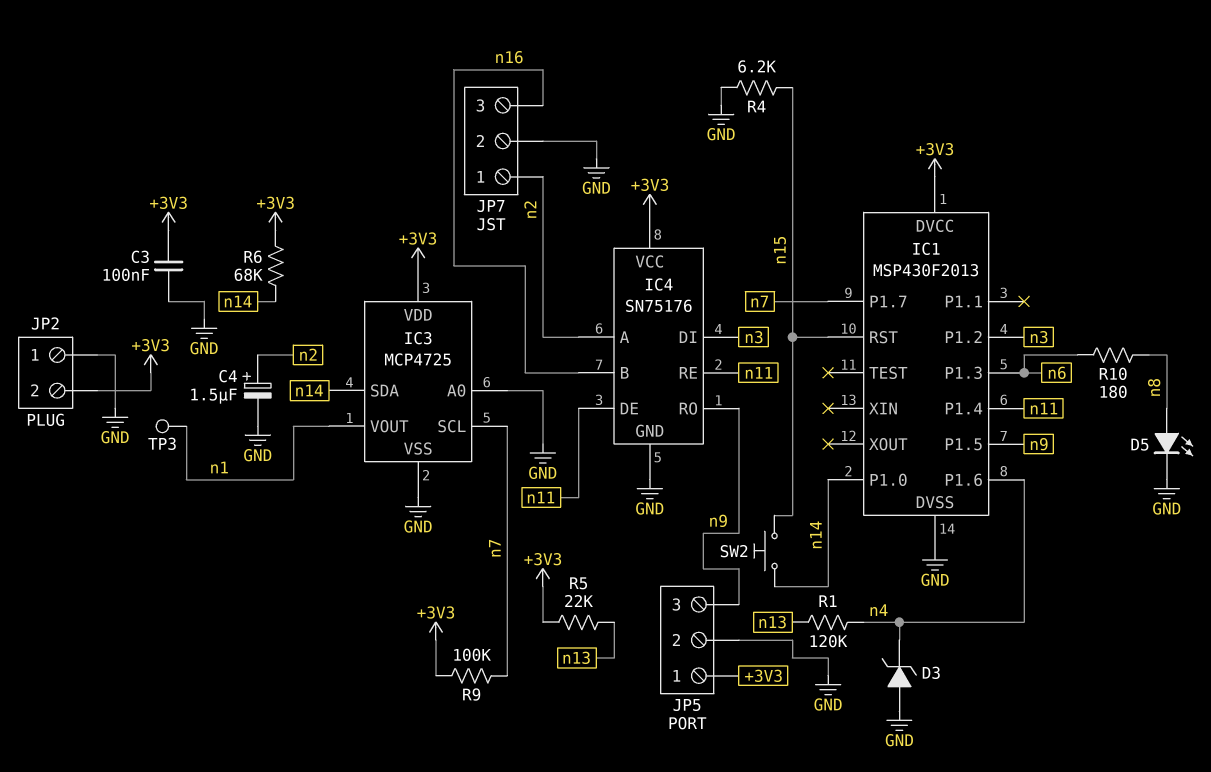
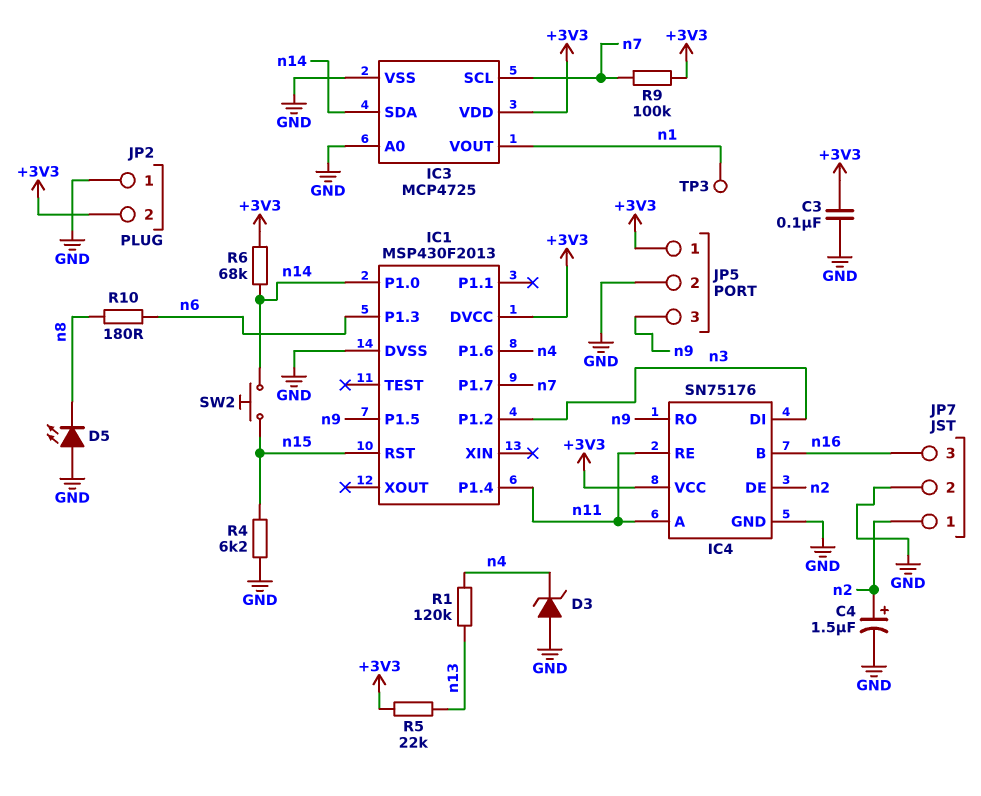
D5: LED (A n8, K GND) -> LED (A GND, K n8)
IC4 pin A: n2 -> n11
IC4 pin DE: n11 -> n2

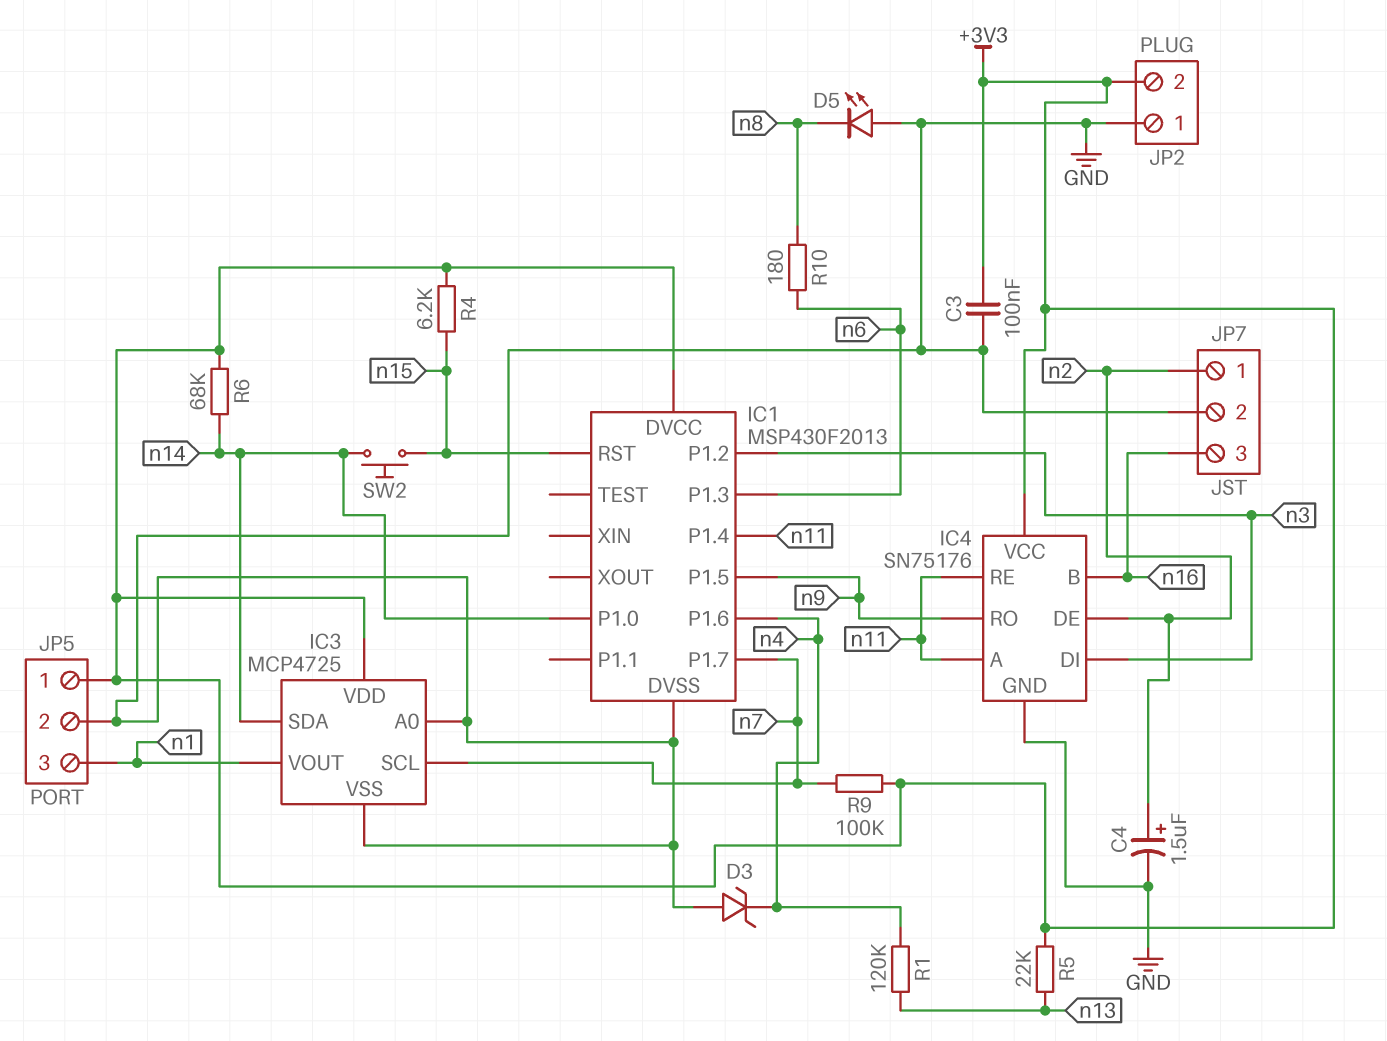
JP5 pin 3: n9 -> n1
R4: 6.2k (GND, n15) -> 6.2k (+3V3, n15)
TP3: test point (n1) -> none

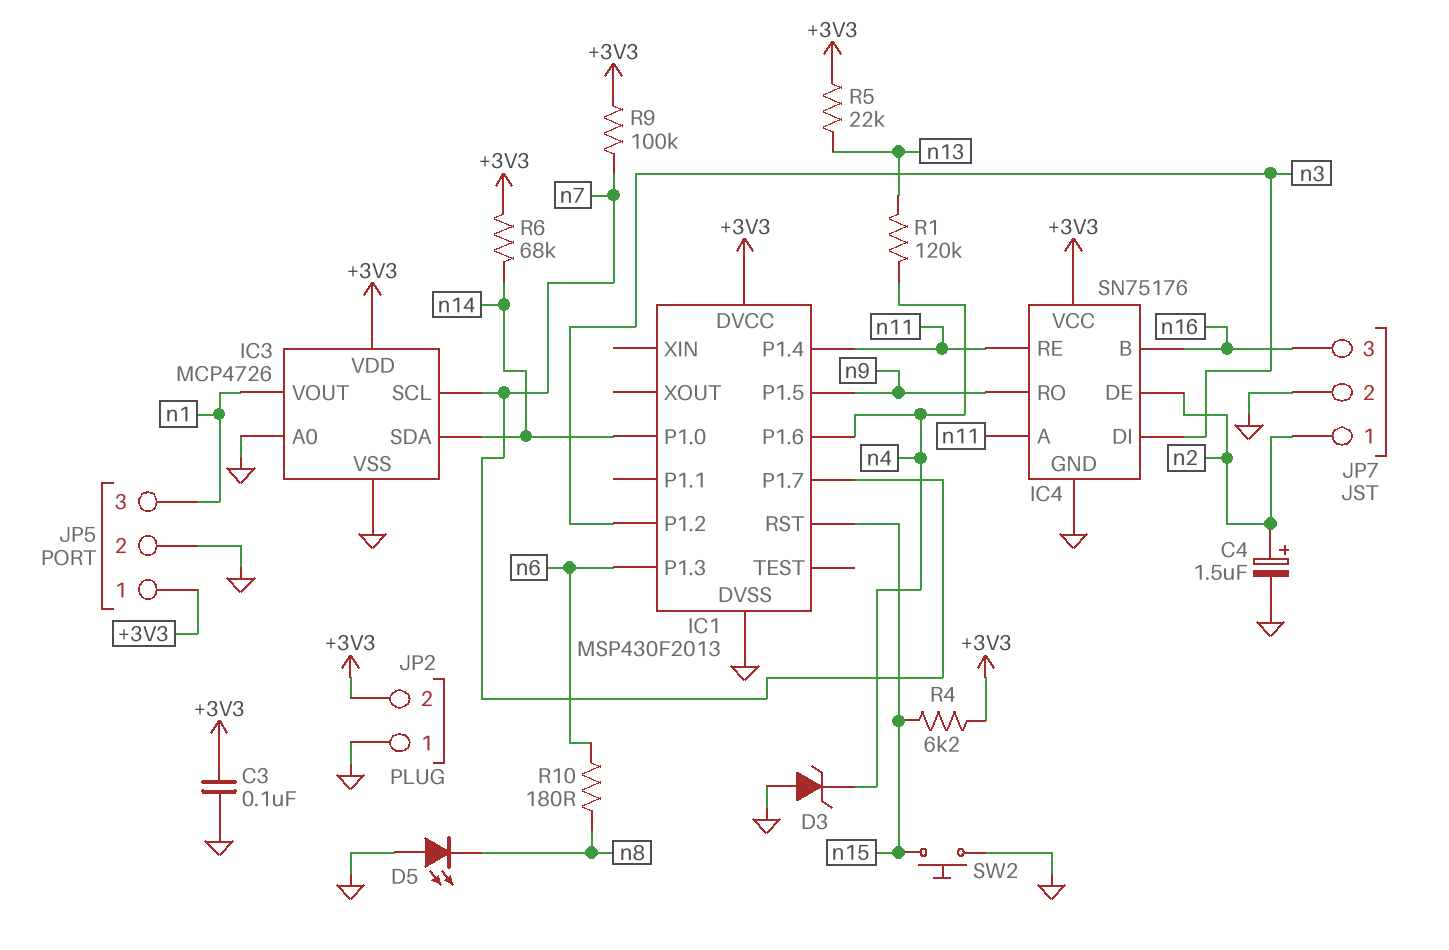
IC3: MCP4725 -> MCP4726
SW2: button (n14, n15) -> button (GND, n15)

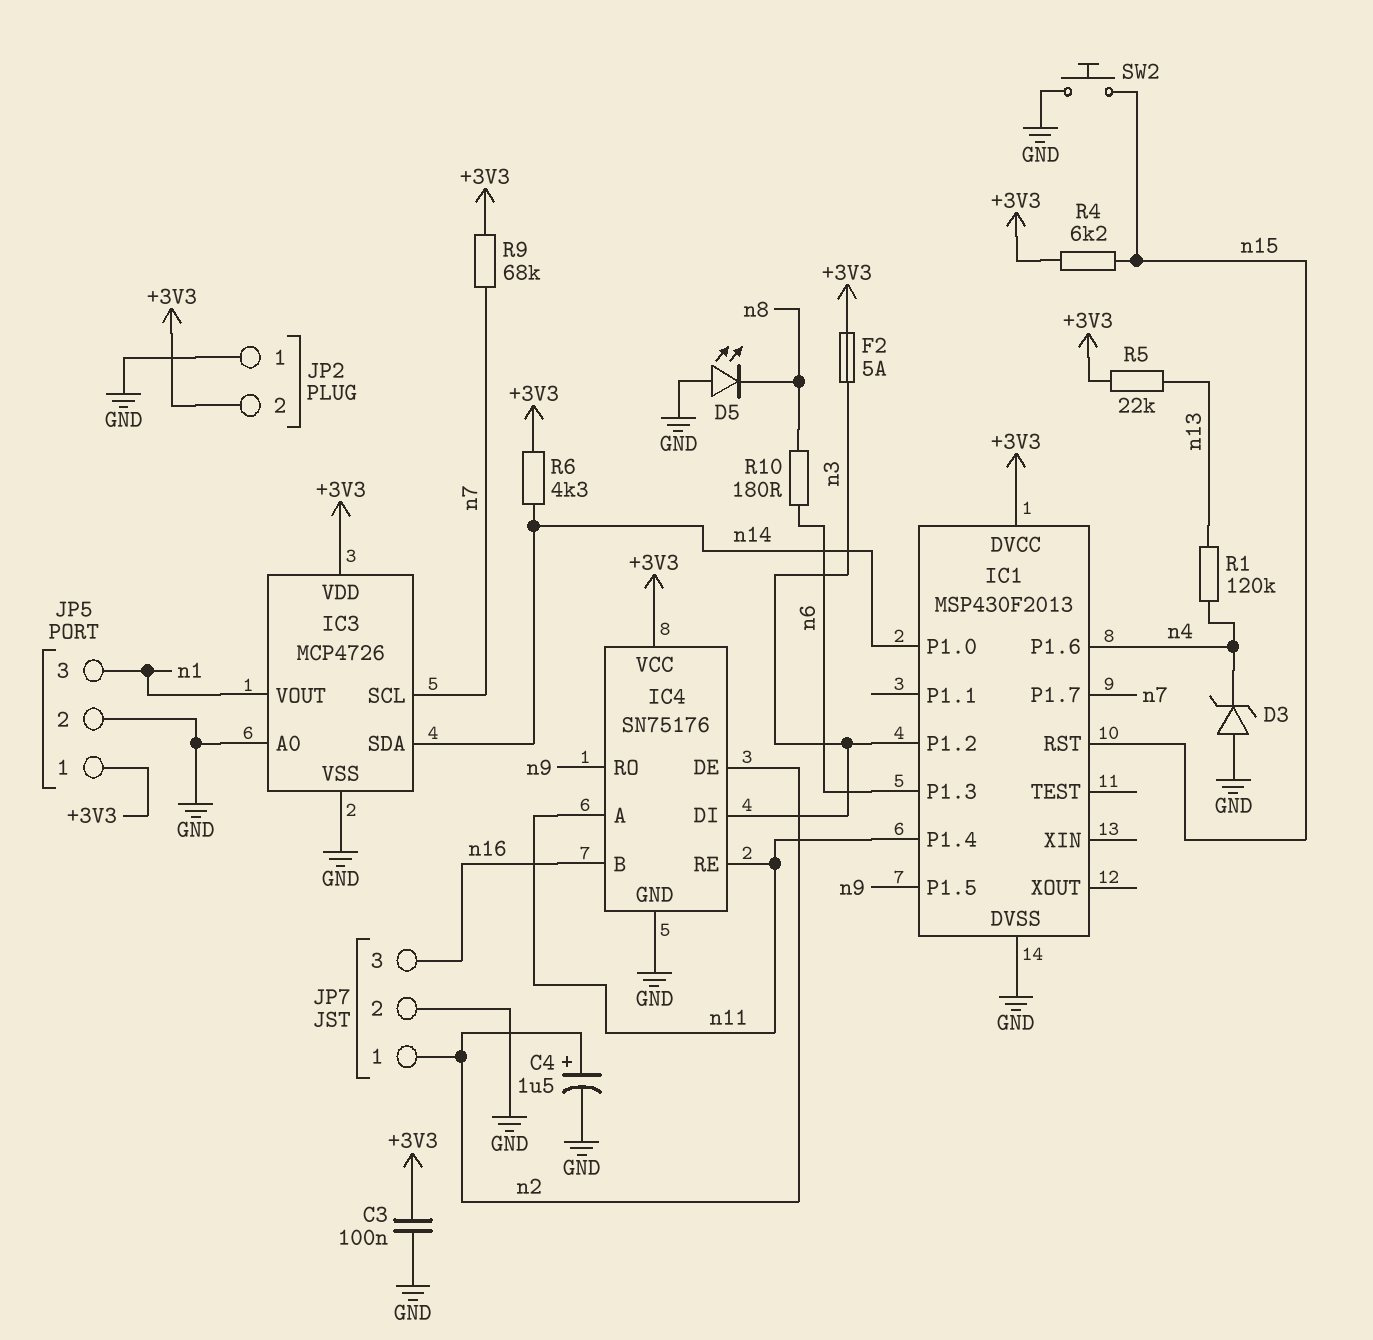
F2: none -> 5A (+3V3, n3)
R6: 68k (+3V3, n14) -> 4.3k (+3V3, n14)
R9: 100k (+3V3, n7) -> 68k (+3V3, n7)

